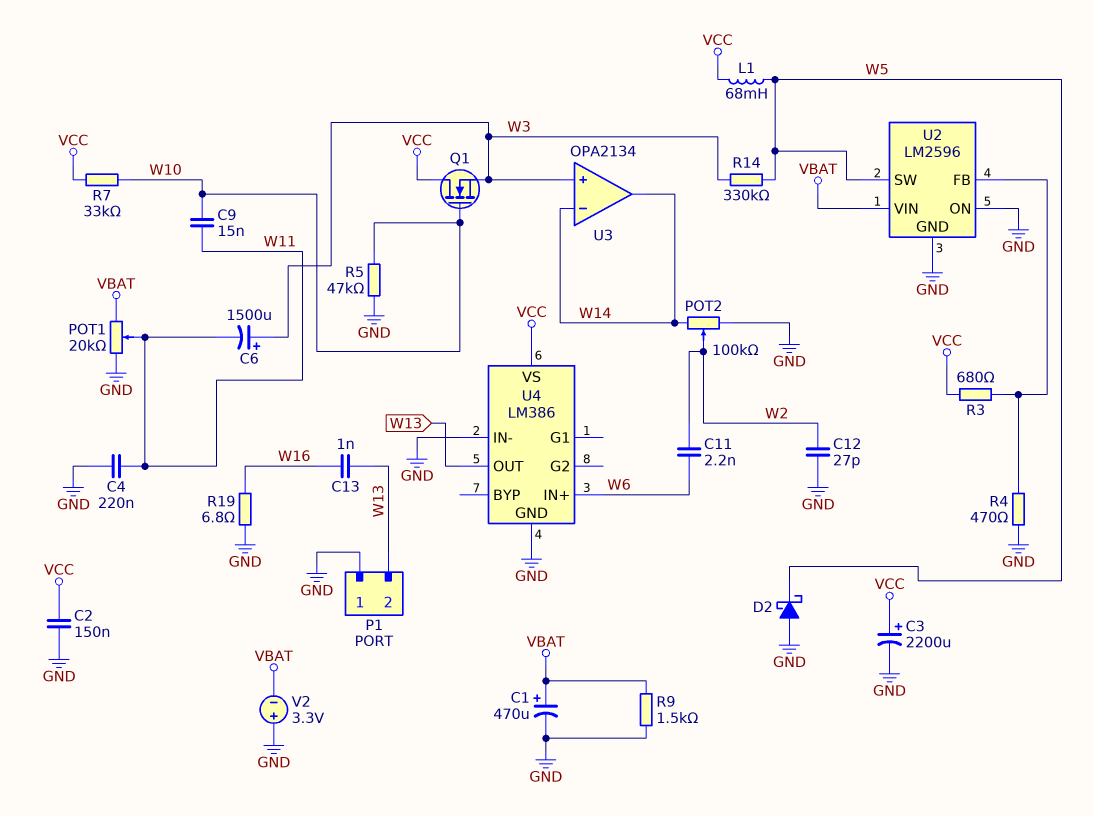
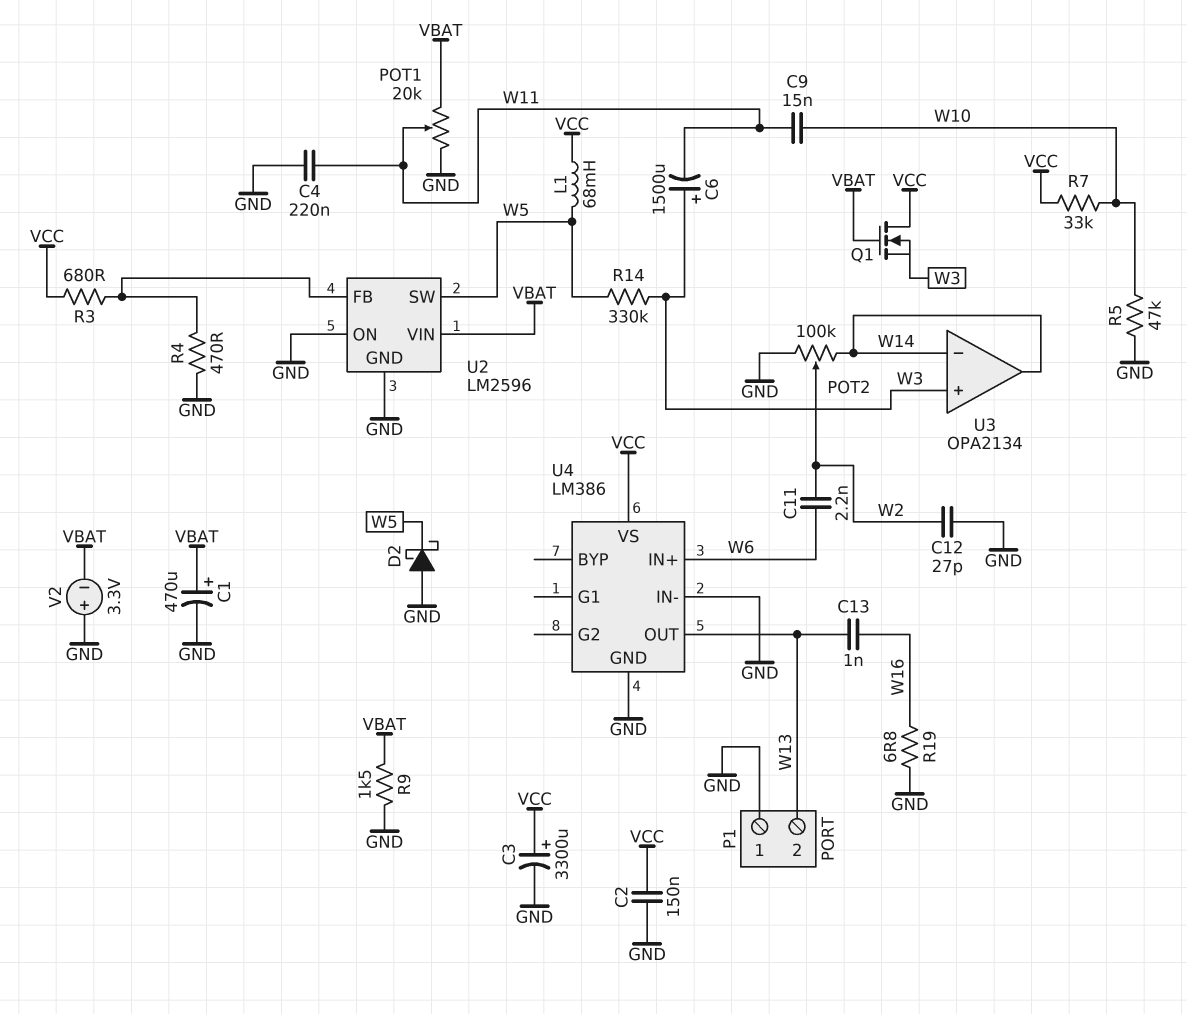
C3: 2200uF (plus VCC, minus GND) -> 3300uF (plus VCC, minus GND)
Q1: NMOS (G W10, D VCC, S W3) -> NMOS (G VBAT, D VCC, S W3)

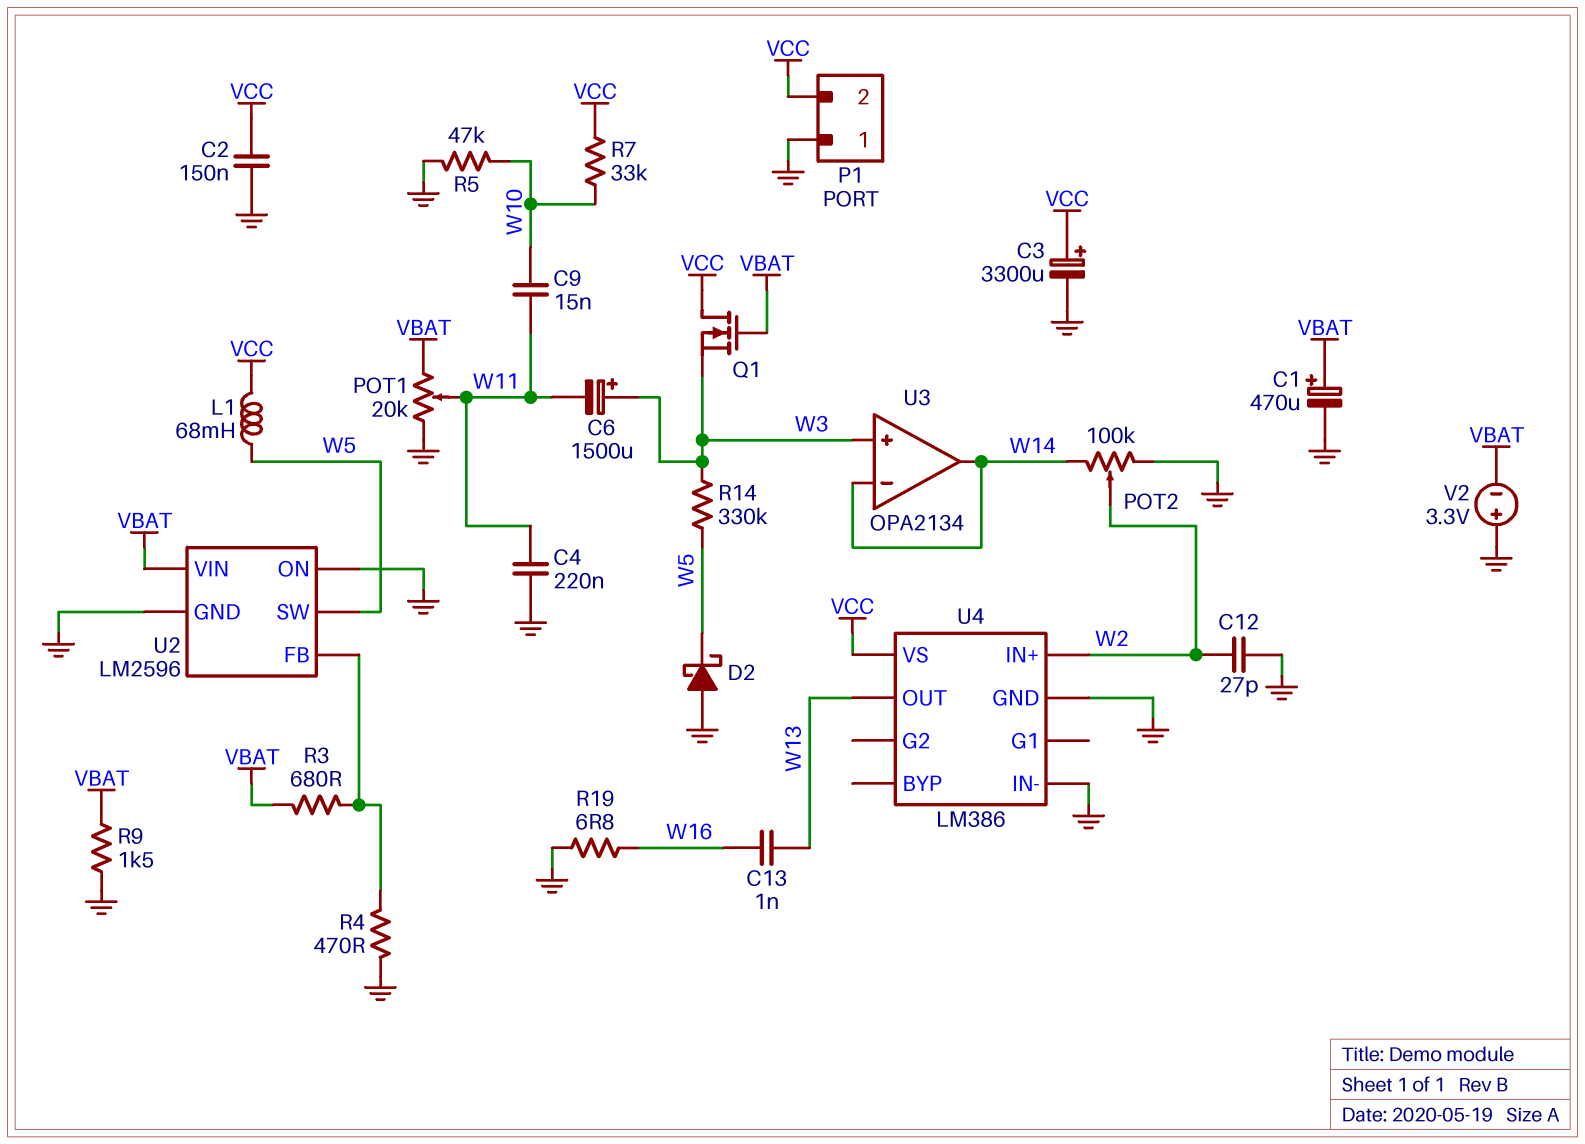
C11: 2.2nF (W2, W6) -> none
P1 pin 2: W13 -> VCC
R3: 680 (U2/FB, VCC) -> 680 (U2/FB, VBAT)
U4 pin IN+: W6 -> W2

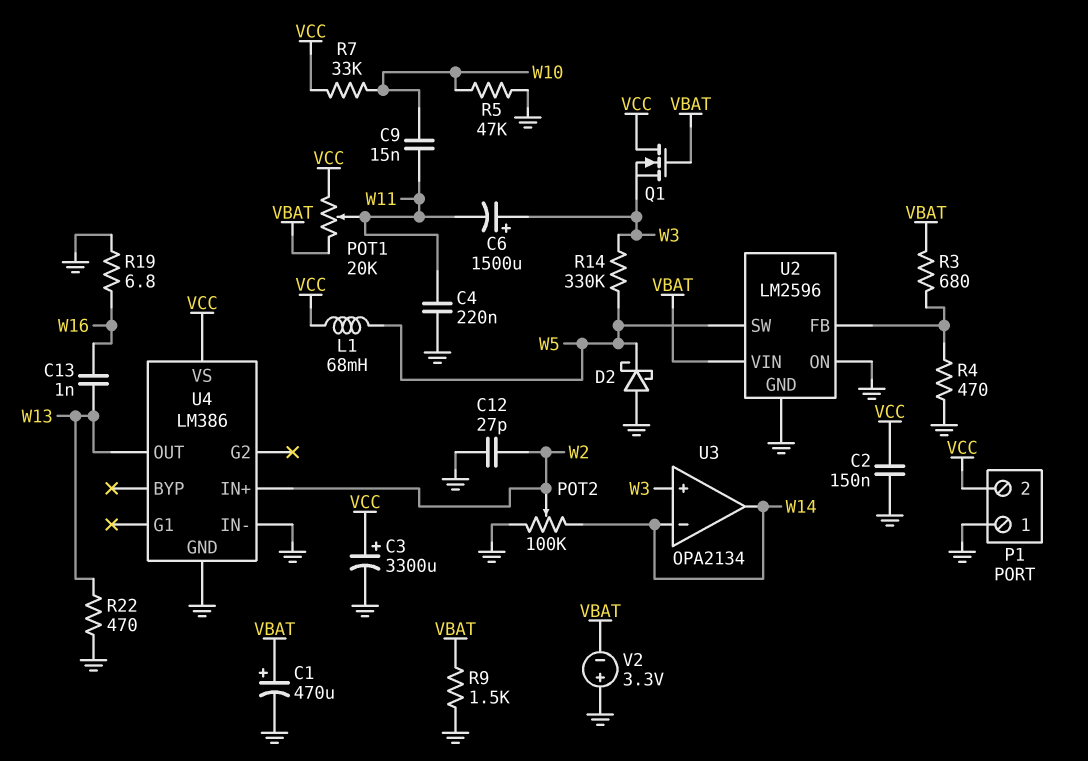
POT1: 20k (GND, VBAT, wiper W11) -> 20k (VBAT, VCC, wiper W11)
R22: none -> 470 (GND, W13)

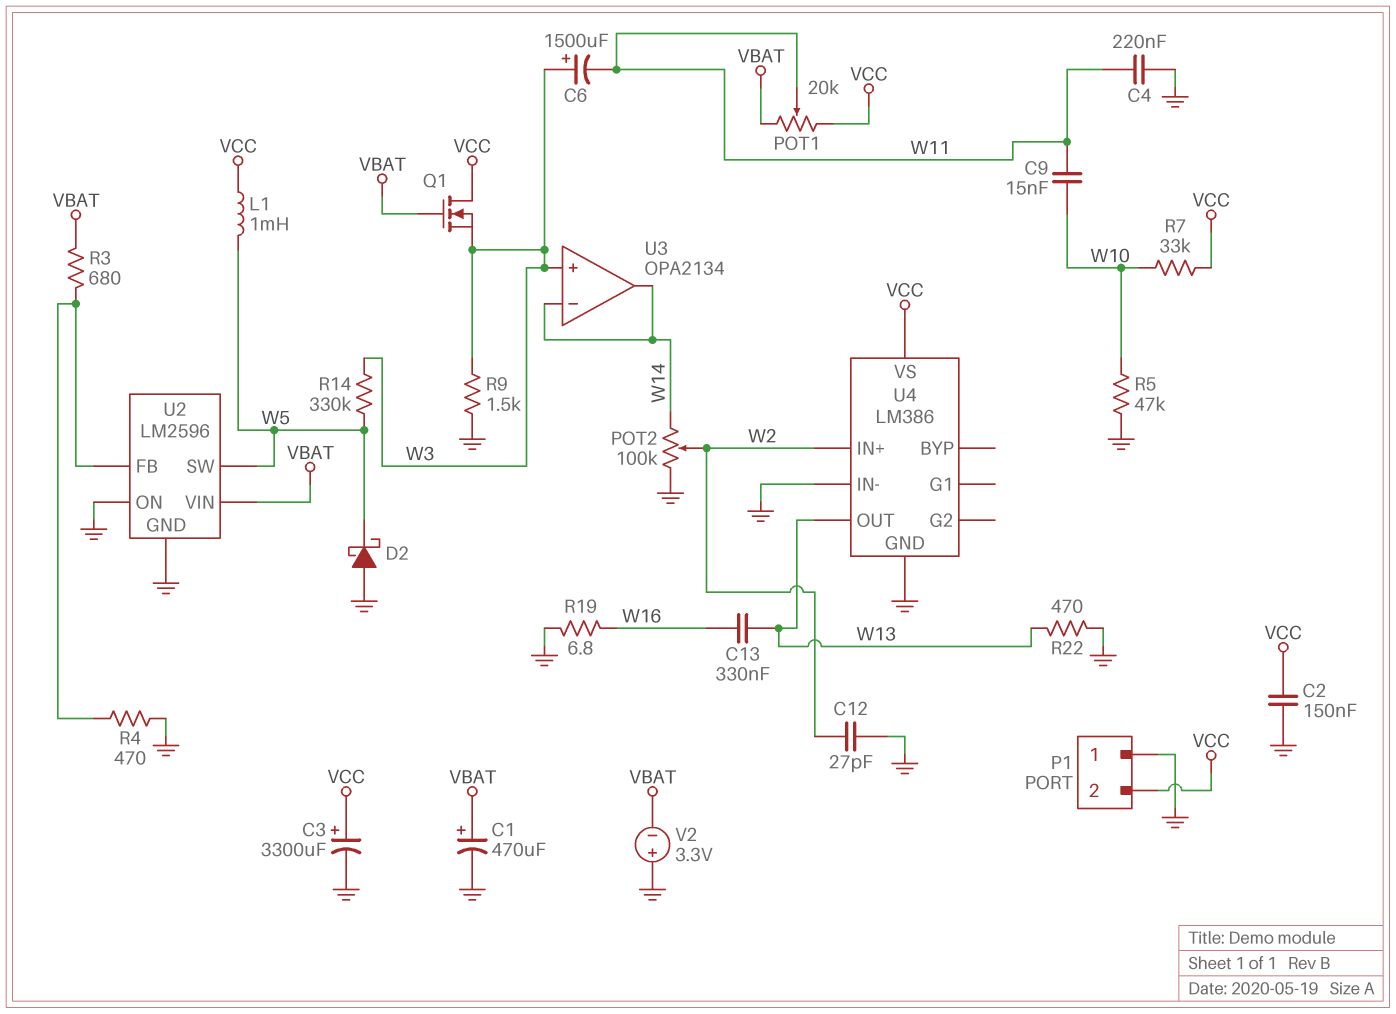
C13: 1nF (W13, W16) -> 330nF (W13, W16)
L1: 68mH (VCC, W5) -> 1mH (VCC, W5)
R9: 1.5k (GND, VBAT) -> 1.5k (GND, W3)

